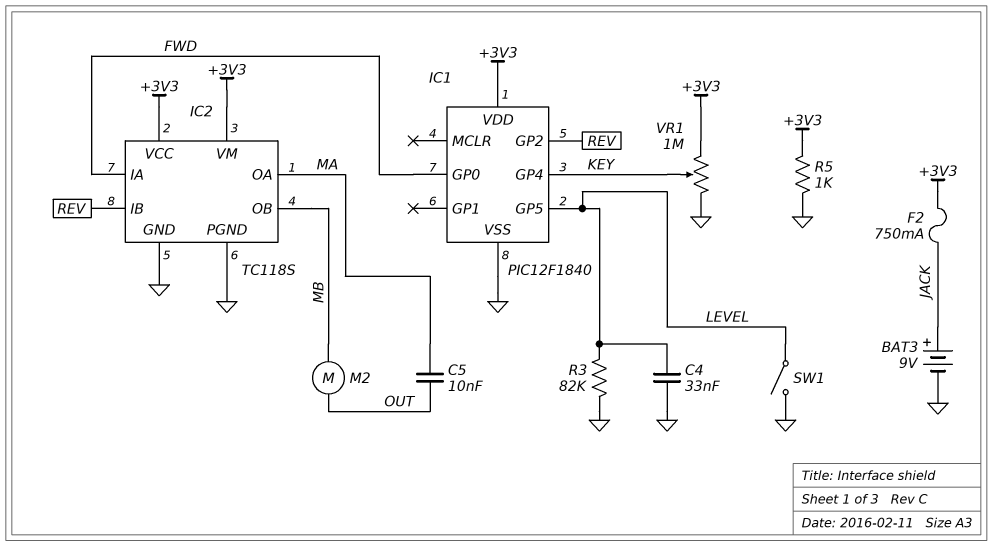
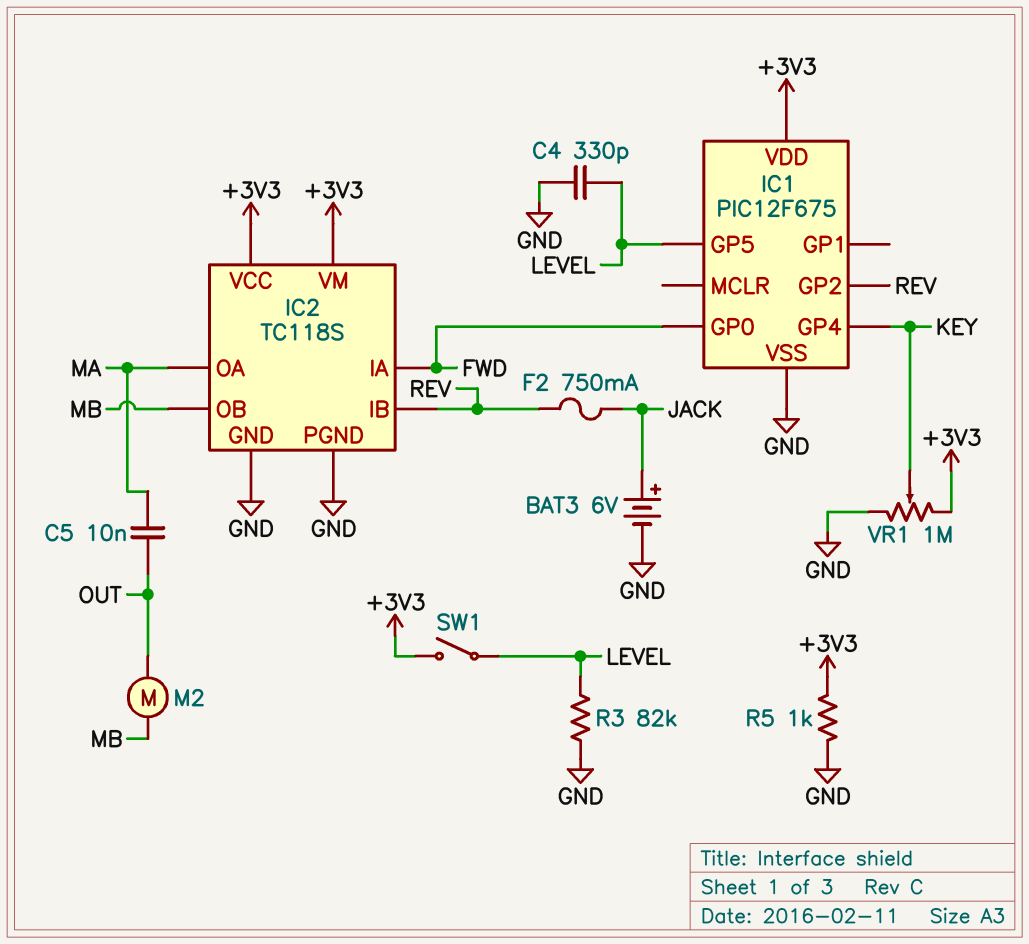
BAT3: 9V (plus JACK, minus GND) -> 6V (plus JACK, minus GND)
C4: 33nF (GND, LEVEL) -> 330pF (GND, LEVEL)
F2: 750mA (+3V3, JACK) -> 750mA (JACK, REV)
IC1: PIC12F1840 -> PIC12F675
SW1: switch (GND, LEVEL) -> switch (+3V3, LEVEL)

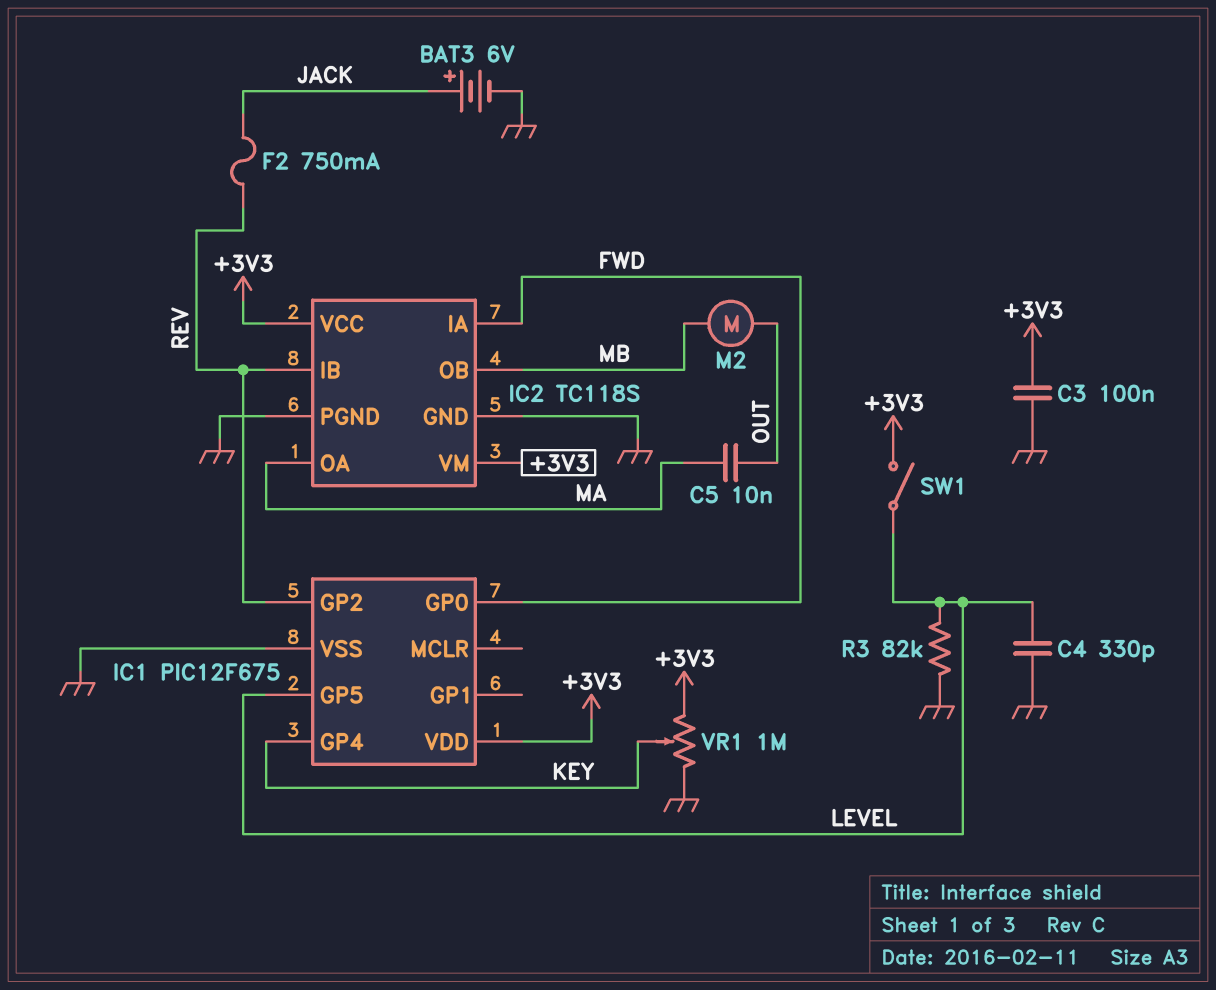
C3: none -> 100nF (+3V3, GND)
R5: 1k (+3V3, GND) -> none

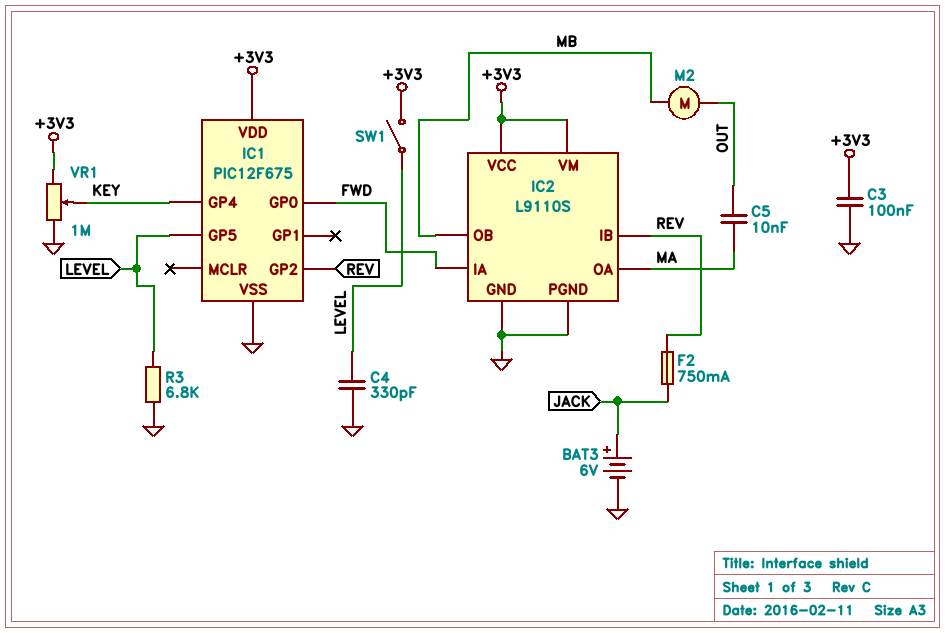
IC2: TC118S -> L9110S
R3: 82k (GND, LEVEL) -> 6.8k (GND, LEVEL)

